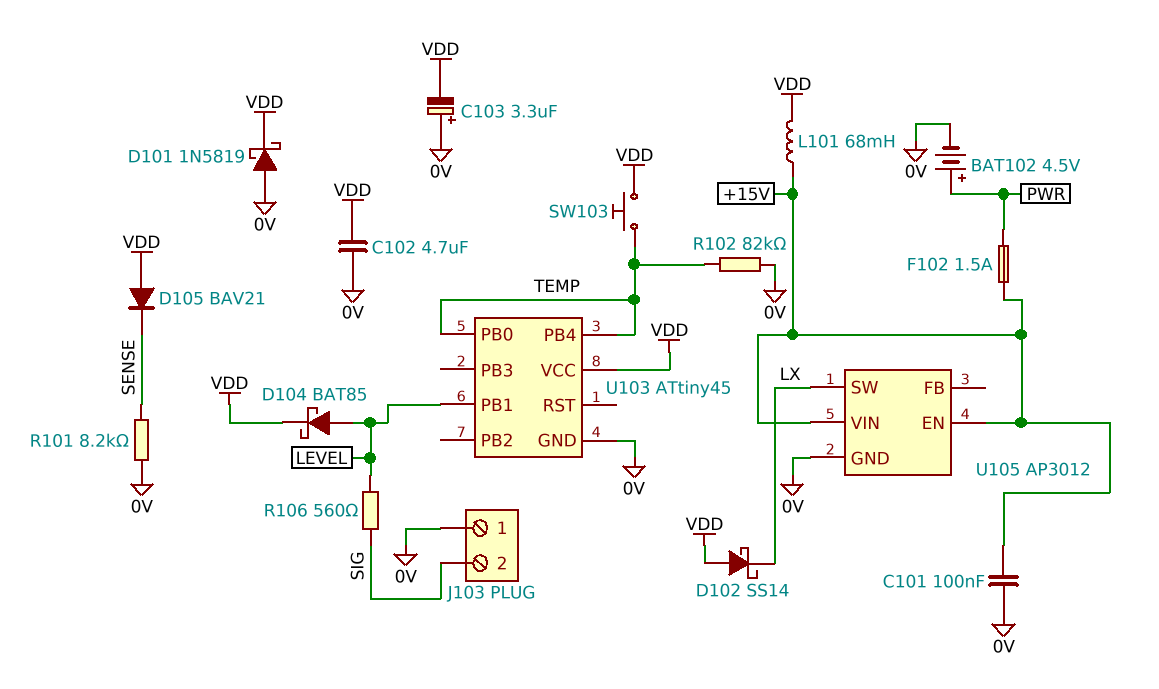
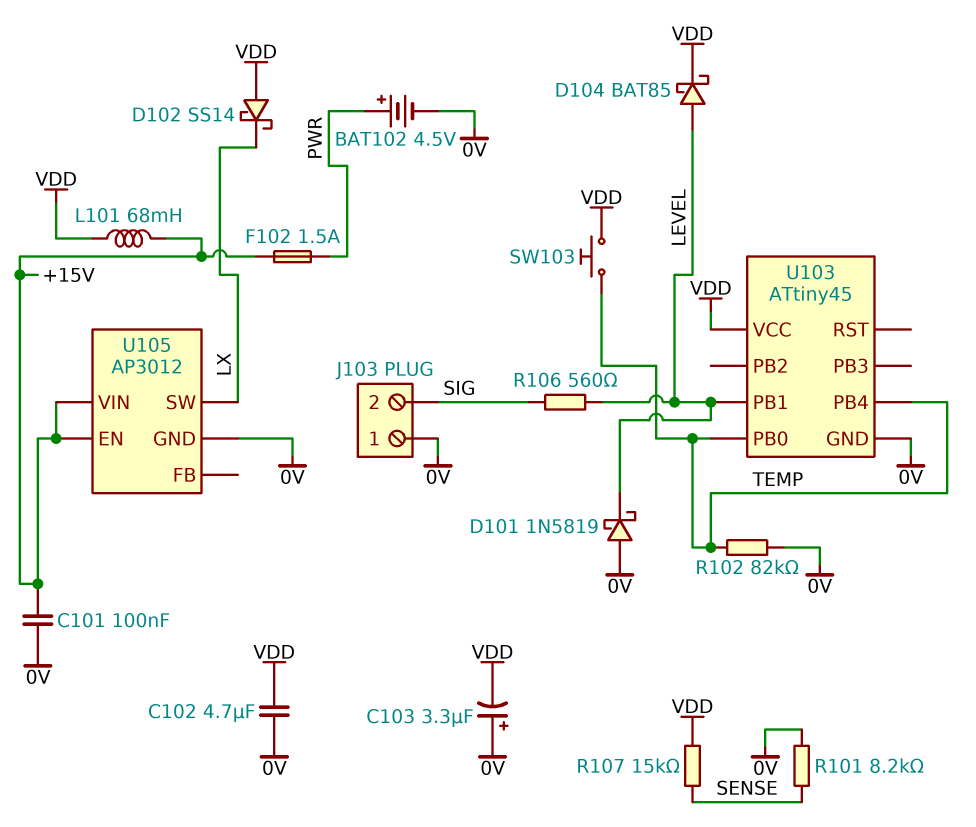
D101: schottky 1N5819 (A 0V, K VDD) -> schottky 1N5819 (A 0V, K LEVEL)
D105: diode BAV21 (A VDD, K SENSE) -> none
R107: none -> 15k (SENSE, VDD)

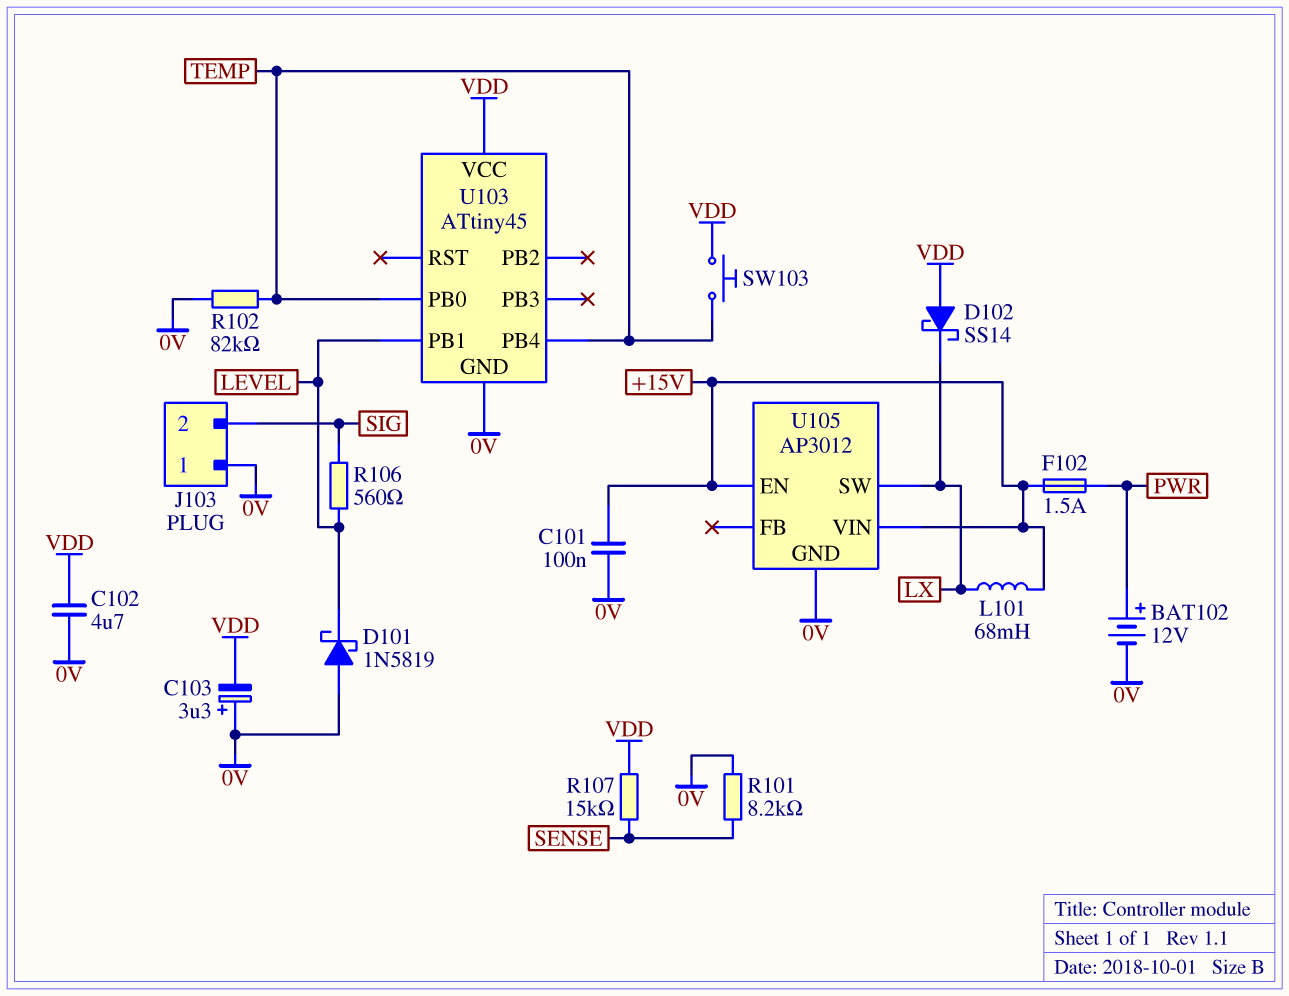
BAT102: 4.5V (plus PWR, minus 0V) -> 12V (plus PWR, minus 0V)
D104: schottky BAT85 (A LEVEL, K VDD) -> none
L101: 68mH (+15V, VDD) -> 68mH (+15V, LX)

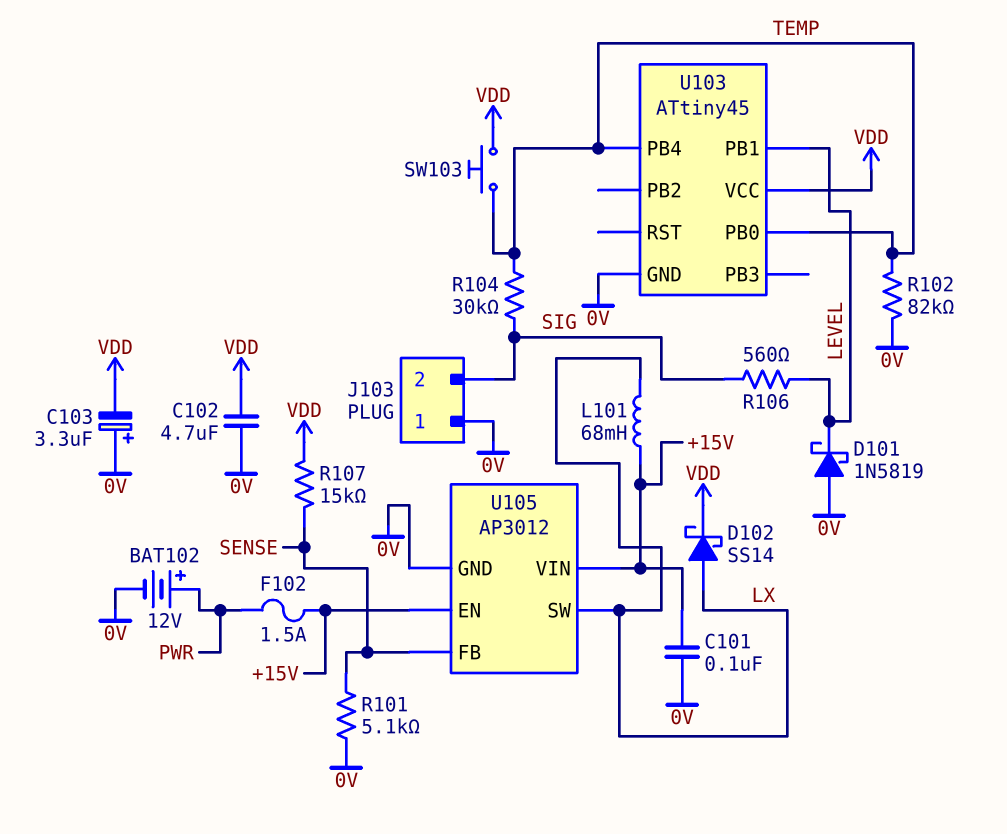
D102: schottky SS14 (A VDD, K LX) -> schottky SS14 (A LX, K VDD)
R101: 8.2k (0V, SENSE) -> 5.1k (0V, SENSE)
R104: none -> 30k (SIG, TEMP)
U105 pin FB: none -> SENSE

